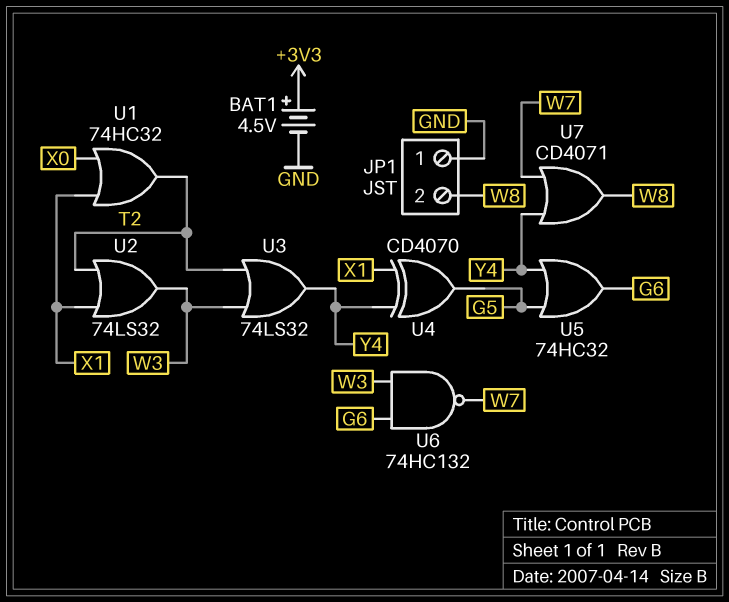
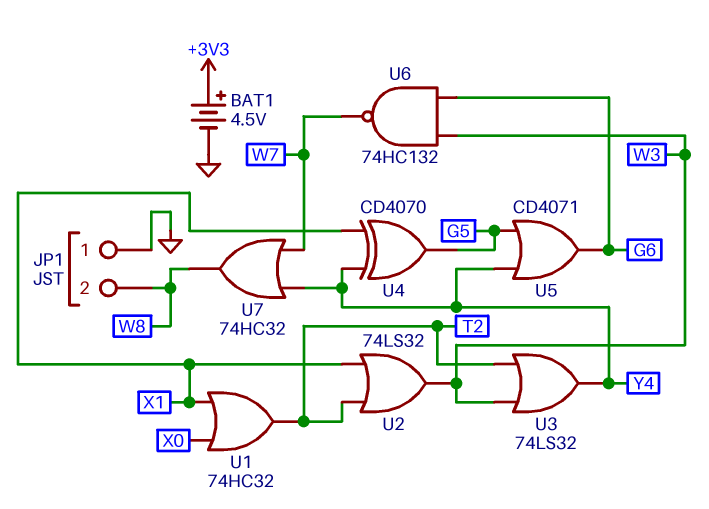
U5: OR 74HC32 (in G5, in Y4, out G6) -> OR CD4071 (in G5, in Y4, out G6)
U7: OR CD4071 (in W7, in Y4, out W8) -> OR 74HC32 (in W7, in Y4, out W8)

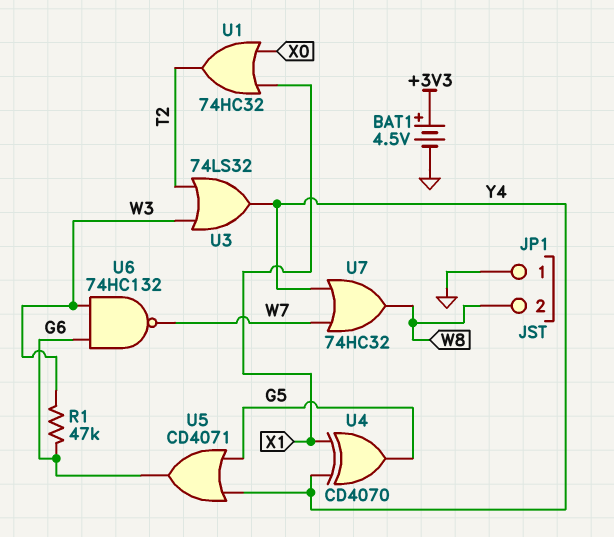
R1: none -> 47k (G6, W3)
U2: OR 74LS32 (in T2, in X1, out W3) -> none

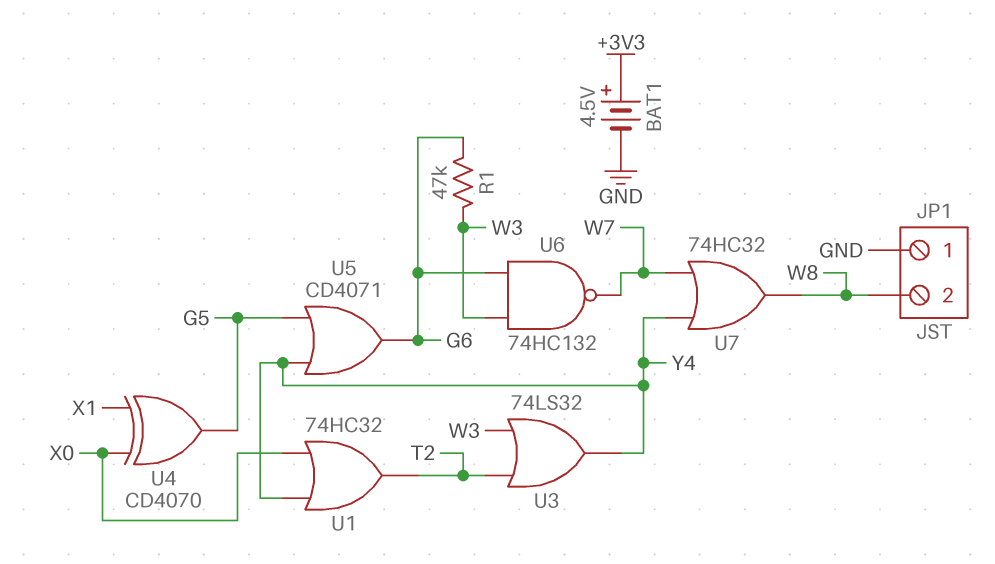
U1: OR 74HC32 (in X0, in X1, out T2) -> OR 74HC32 (in X0, in Y4, out T2)
U4: XOR CD4070 (in X1, in Y4, out G5) -> XOR CD4070 (in X0, in X1, out G5)

